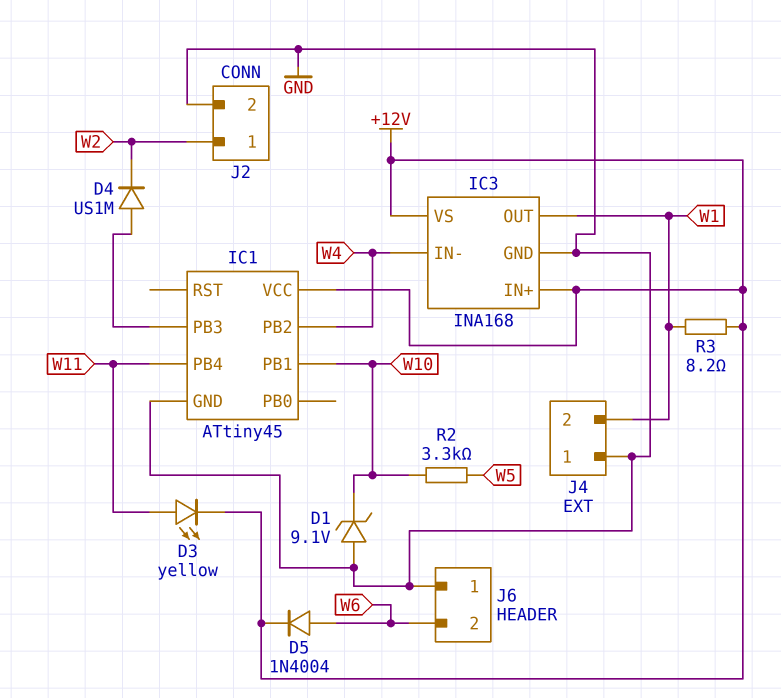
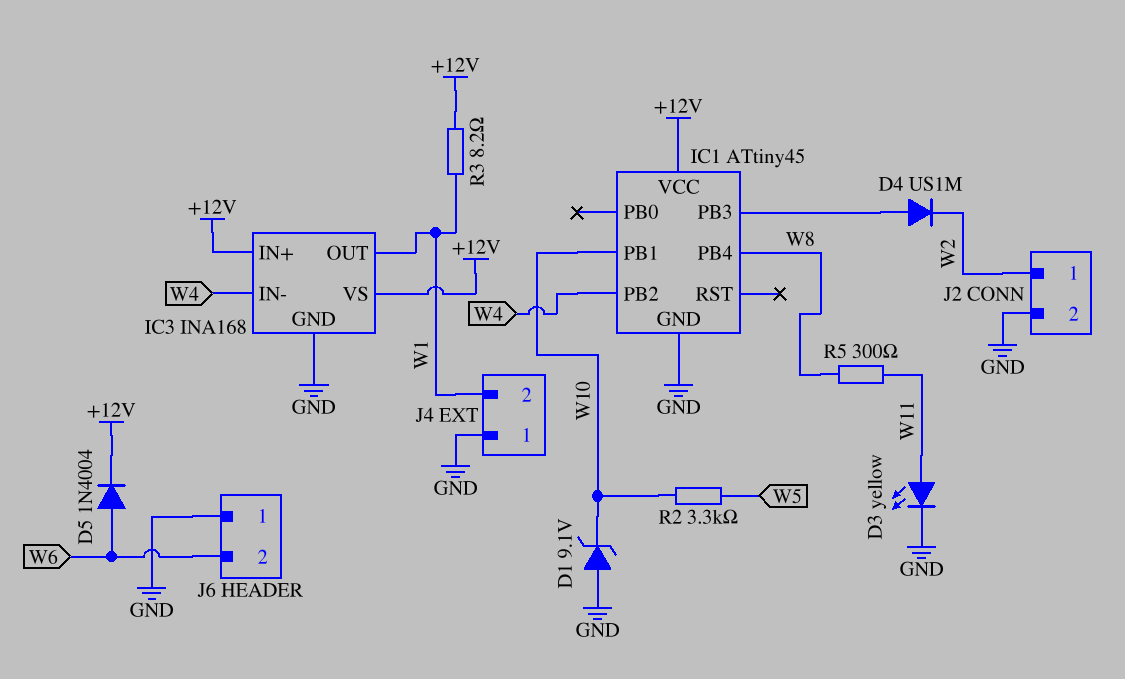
D3: LED yellow (A W11, K +12V) -> LED yellow (A W11, K GND)
IC1 pin PB4: W11 -> W8
R5: none -> 300 (W8, W11)

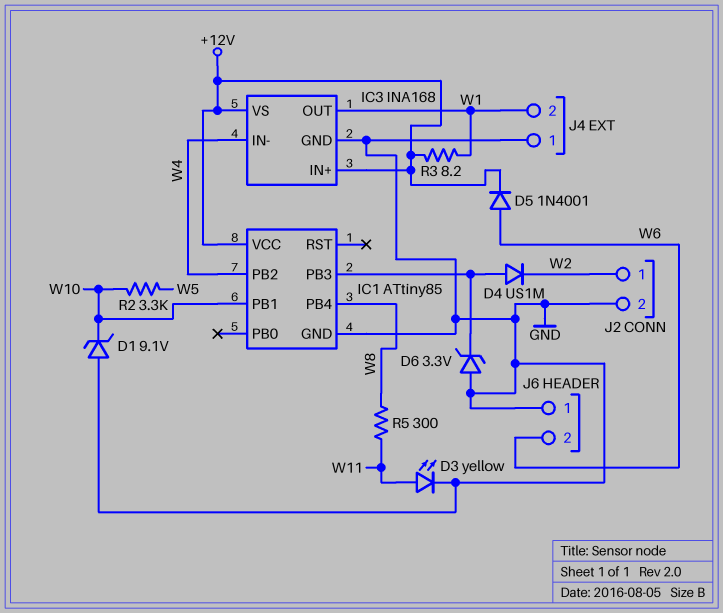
D5: diode 1N4004 (A W6, K +12V) -> diode 1N4001 (A W6, K +12V)
D6: none -> zener 3.3V (A GND, K IC1/PB3)
IC1: ATtiny45 -> ATtiny85

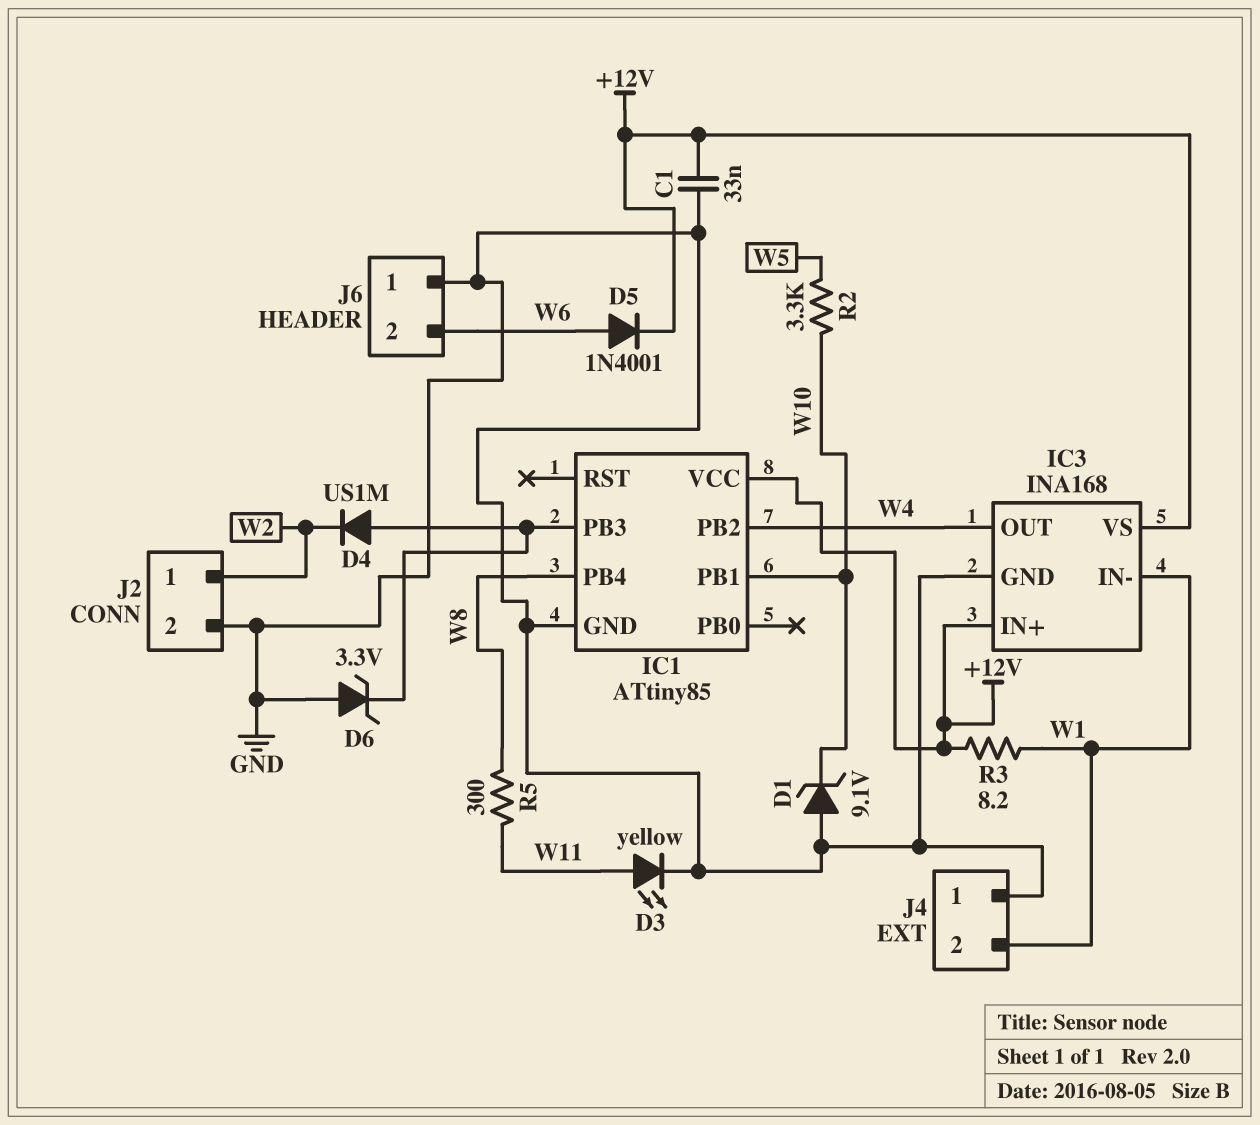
C1: none -> 33nF (+12V, GND)
IC3 pin IN-: W4 -> W1
IC3 pin OUT: W1 -> W4

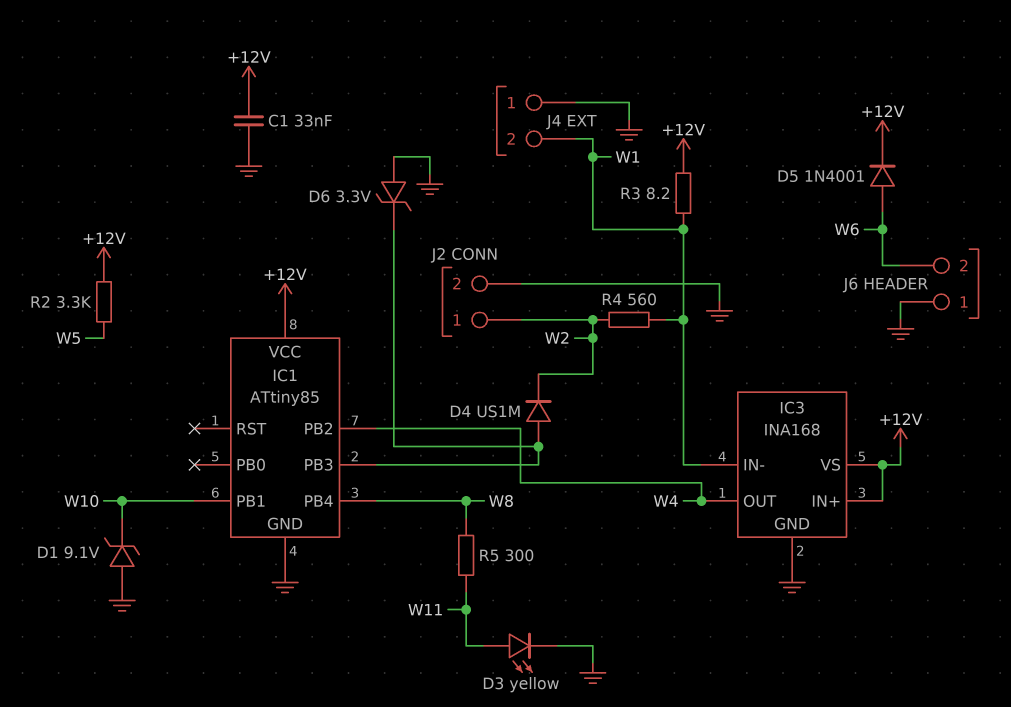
R2: 3.3k (W5, W10) -> 3.3k (+12V, W5)
R4: none -> 560 (W1, W2)

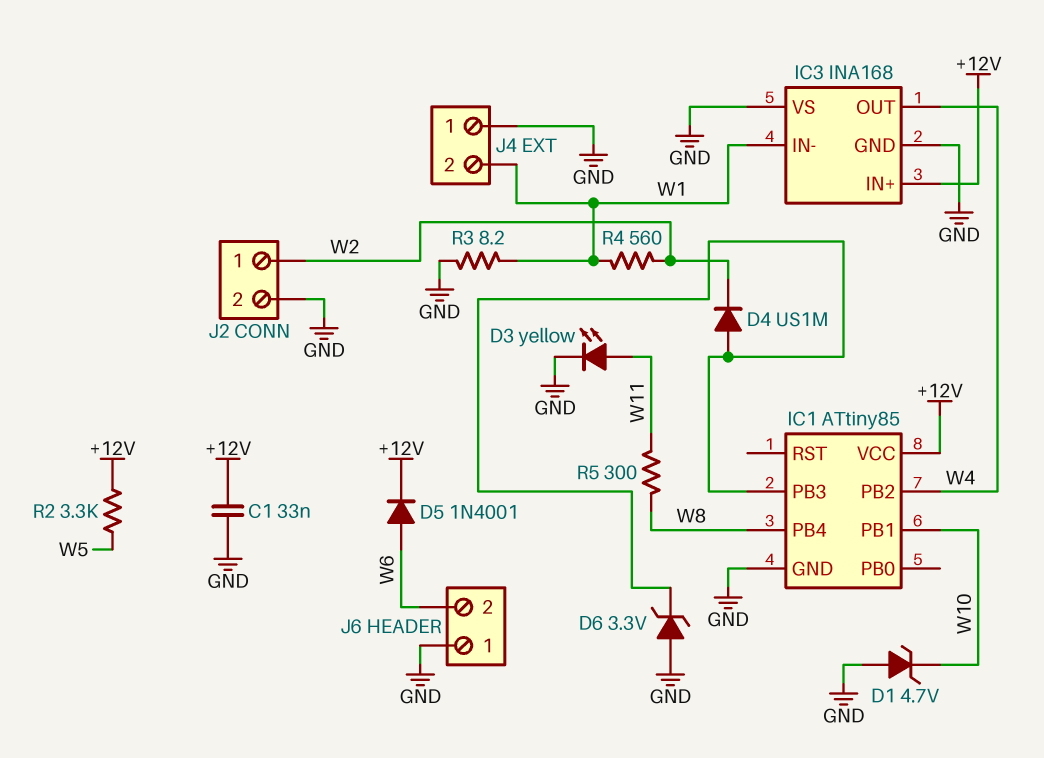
D1: zener 9.1V (A GND, K W10) -> zener 4.7V (A GND, K W10)
IC3 pin VS: +12V -> GND
R3: 8.2 (+12V, W1) -> 8.2 (GND, W1)

